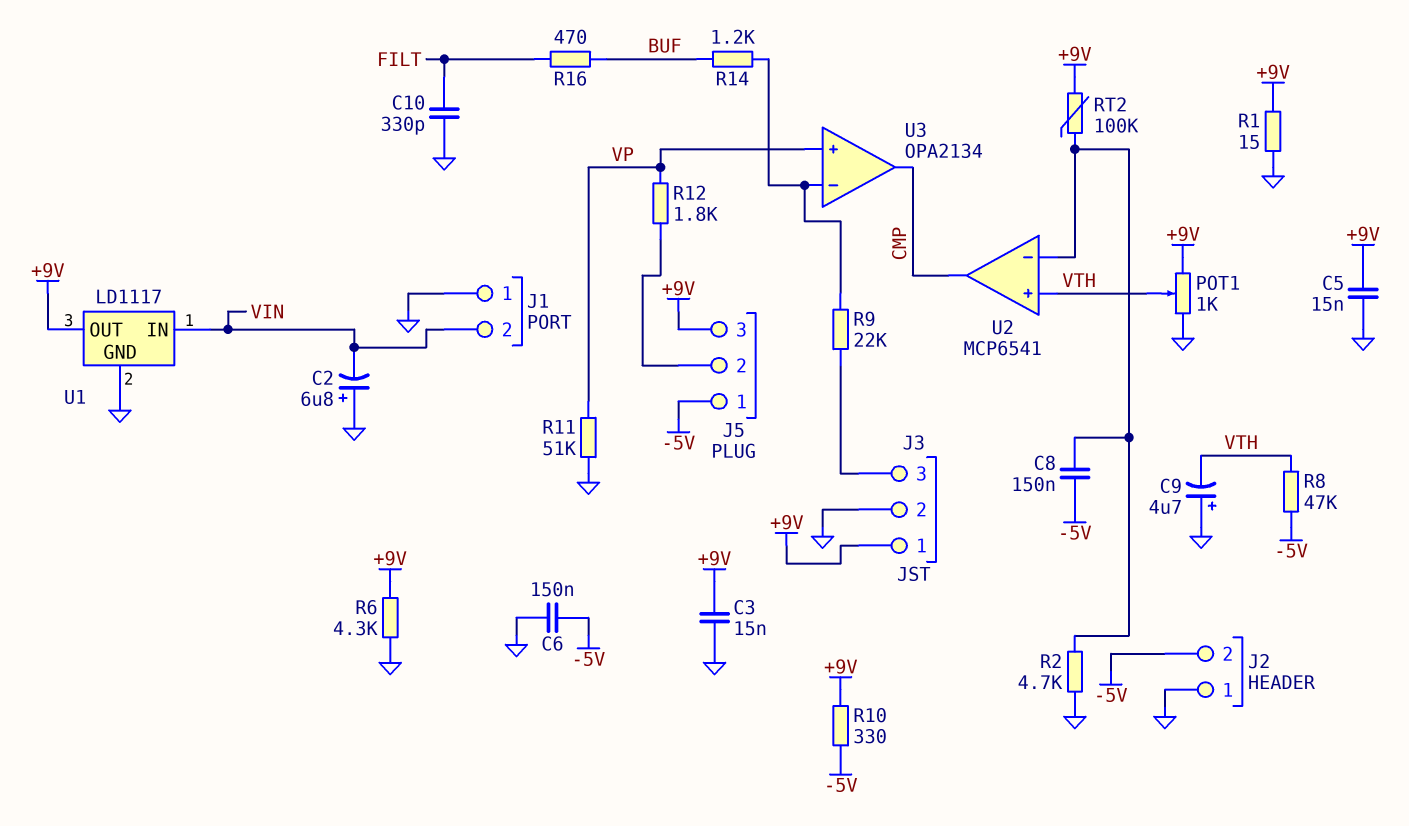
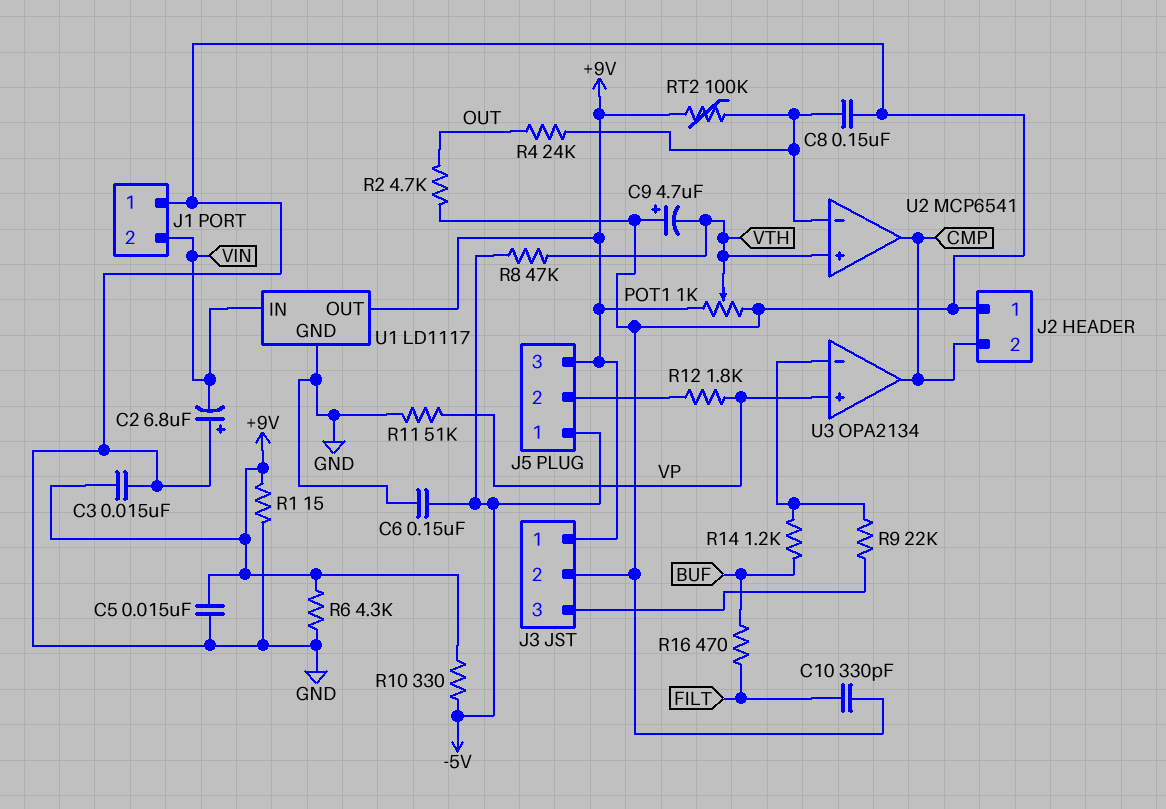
C8: 150nF (-5V, U2/in-) -> 150nF (GND, U2/in-)
J2 pin 2: -5V -> CMP
R2: 4.7k (GND, U2/in-) -> 4.7k (GND, OUT)
R4: none -> 24k (OUT, U2/in-)

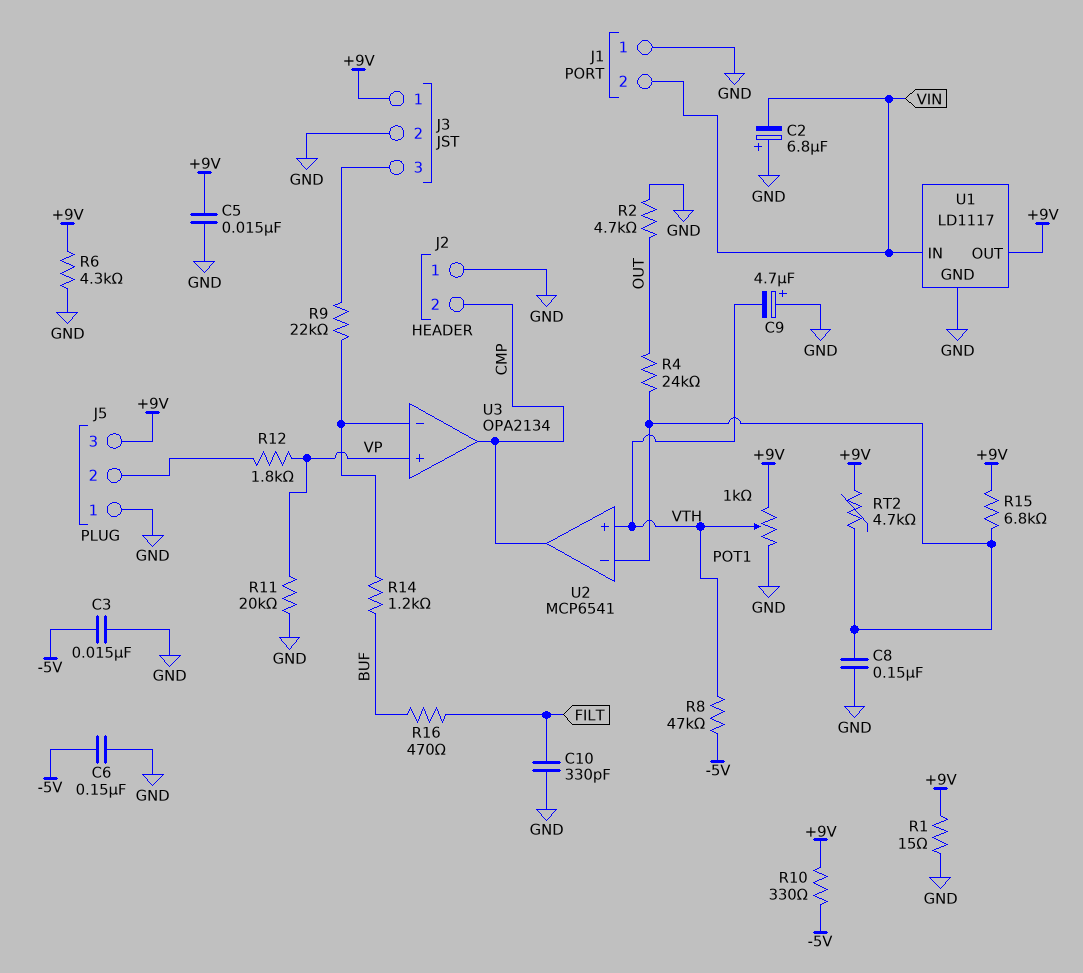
C3: 15nF (+9V, GND) -> 15nF (-5V, GND)
J5 pin 1: -5V -> GND
R11: 51k (GND, VP) -> 20k (GND, VP)
R15: none -> 6.8k (+9V, U2/in-)
RT2: 100k (+9V, U2/in-) -> 4.7k (+9V, U2/in-)

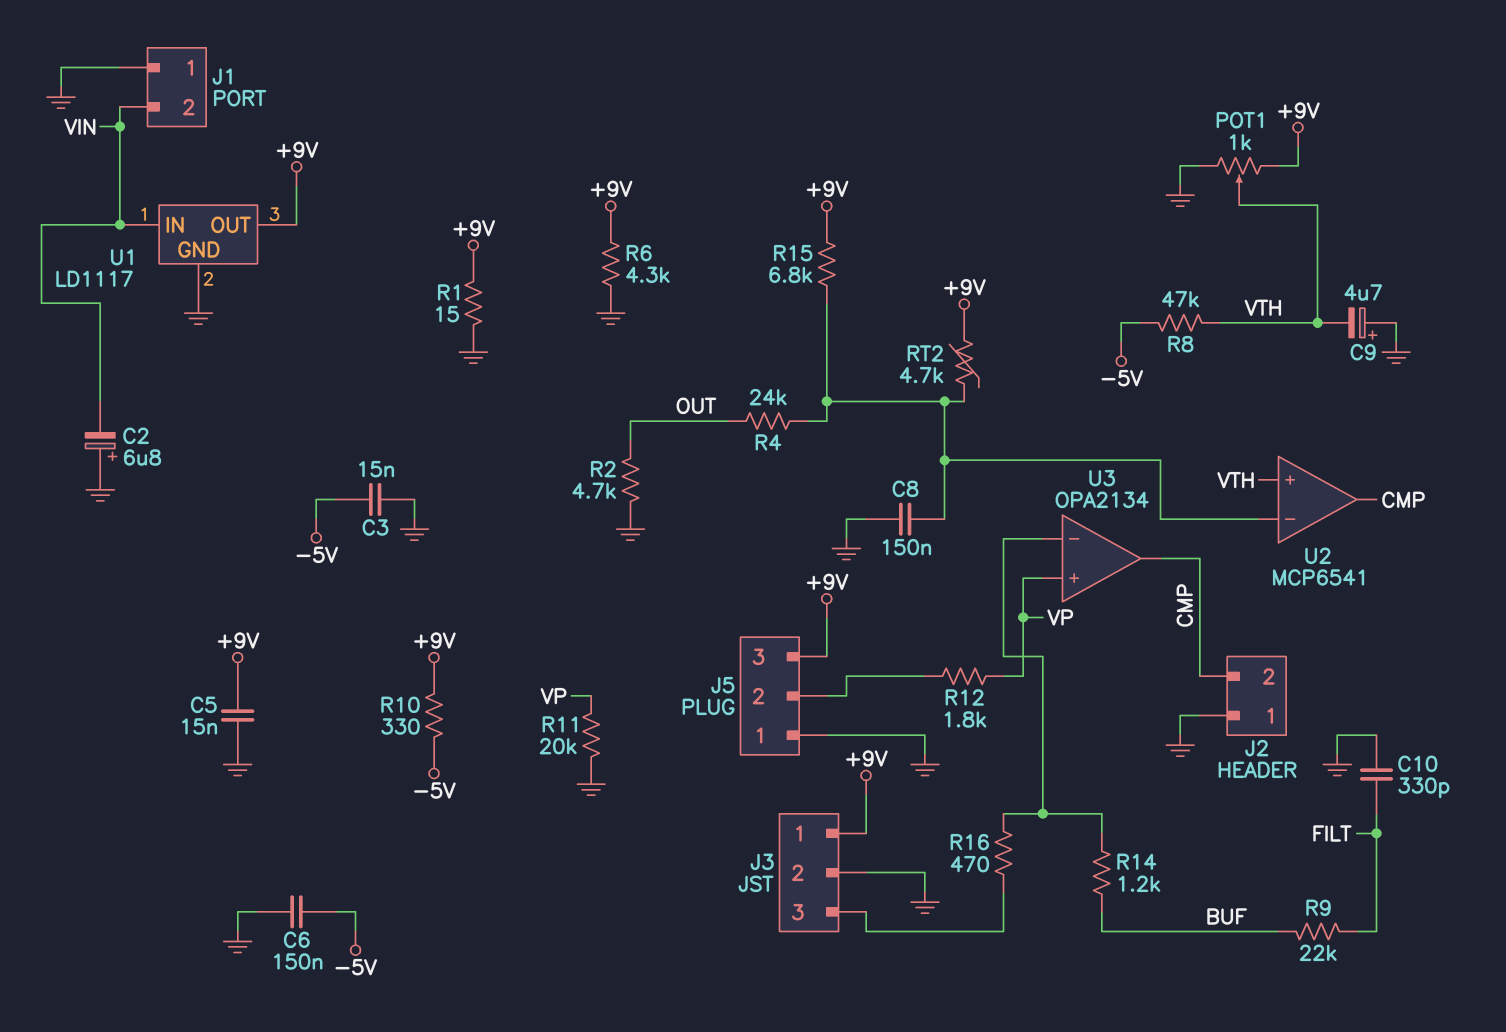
R9: 22k (J3/3, U3/in-) -> 22k (BUF, FILT)
R16: 470 (BUF, FILT) -> 470 (J3/3, U3/in-)

